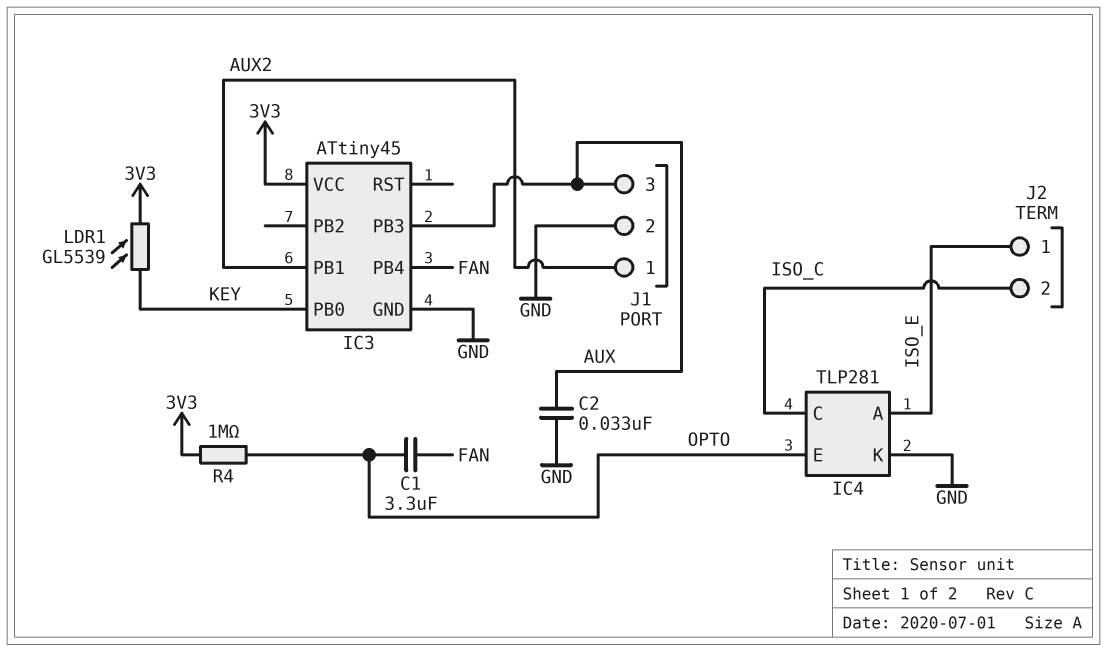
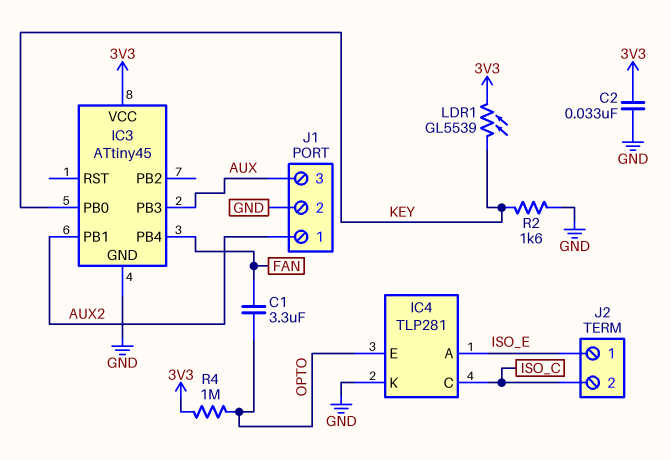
C2: 33nF (AUX, GND) -> 33nF (3V3, GND)
R2: none -> 1.6k (GND, KEY)

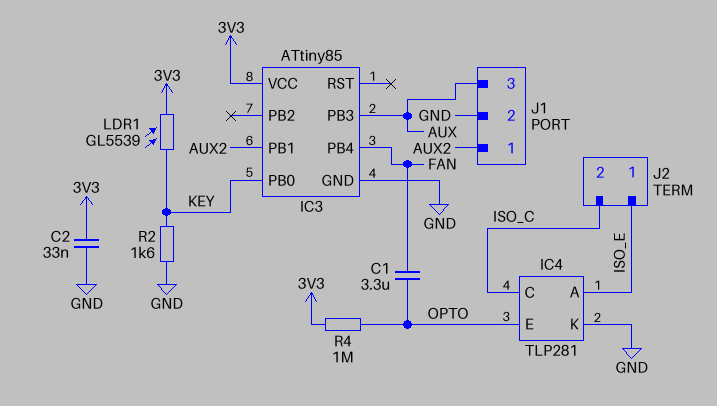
IC3: ATtiny45 -> ATtiny85

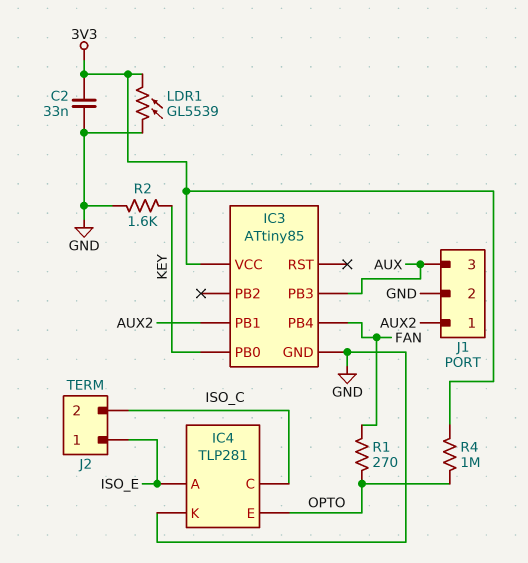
C1: 3.3uF (FAN, OPTO) -> none
LDR1: GL5539 (3V3, KEY) -> GL5539 (3V3, GND)
R1: none -> 270 (FAN, OPTO)

